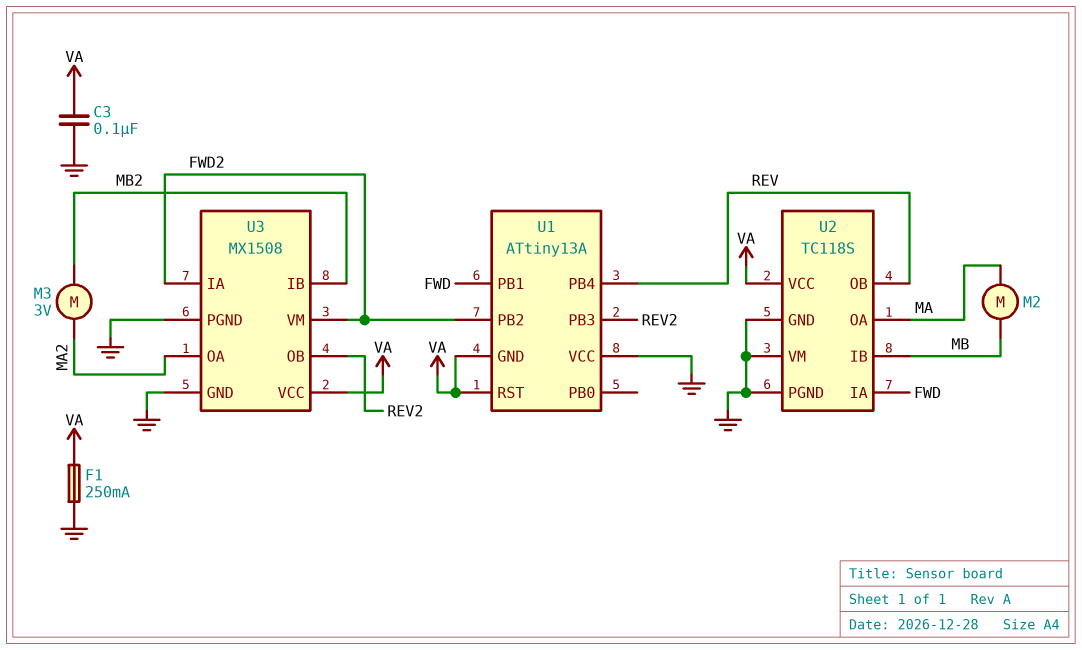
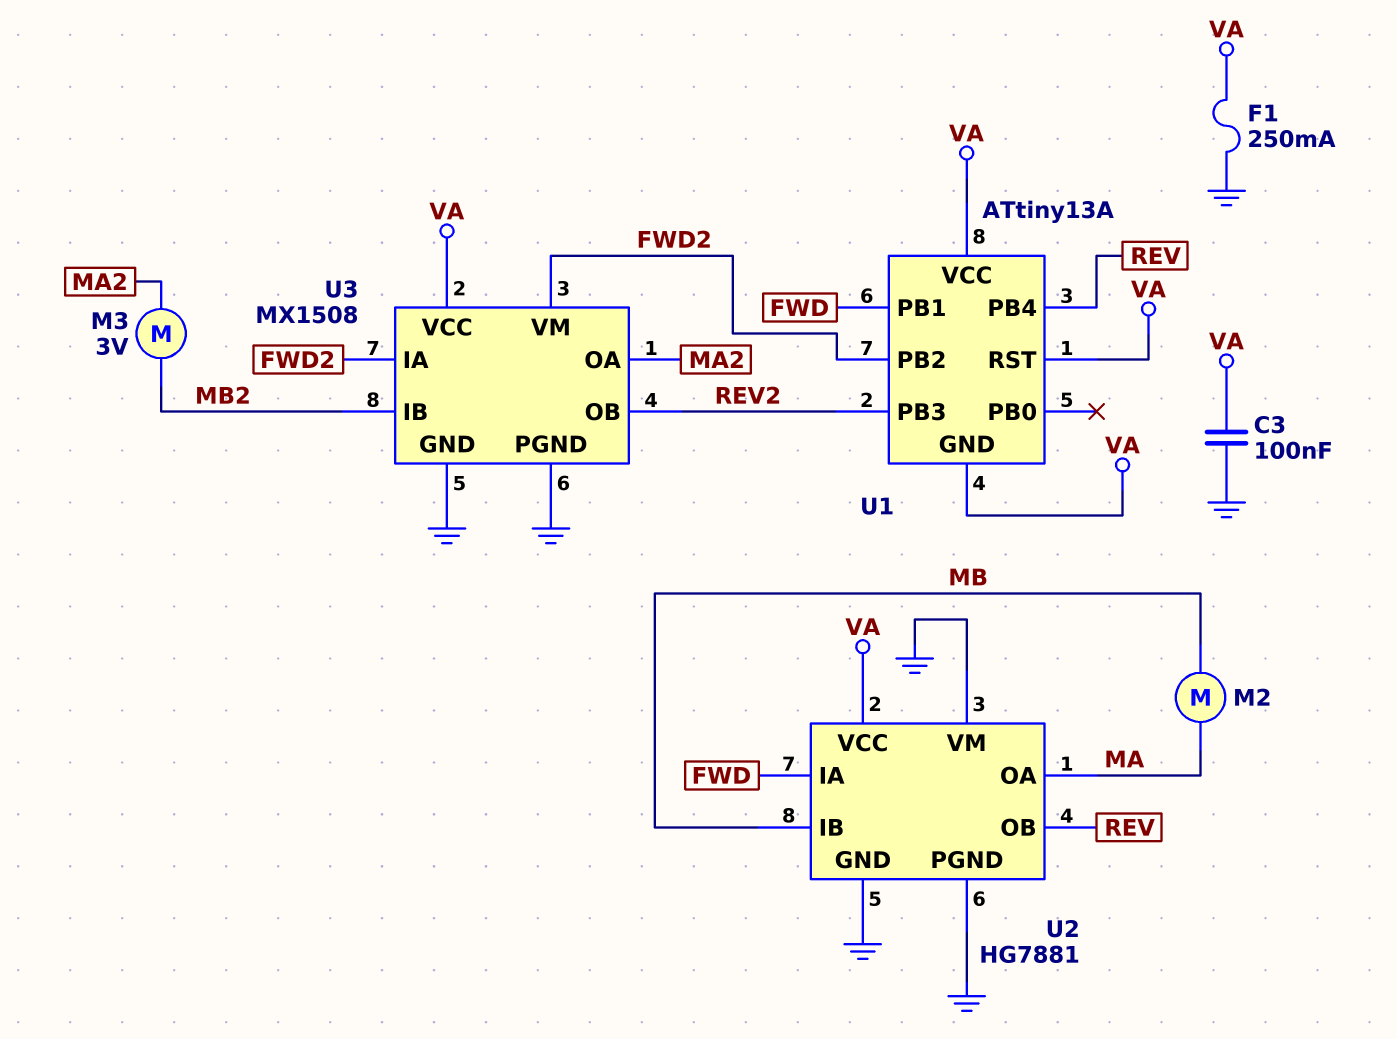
U1 pin VCC: GND -> VA
U2: TC118S -> HG7881

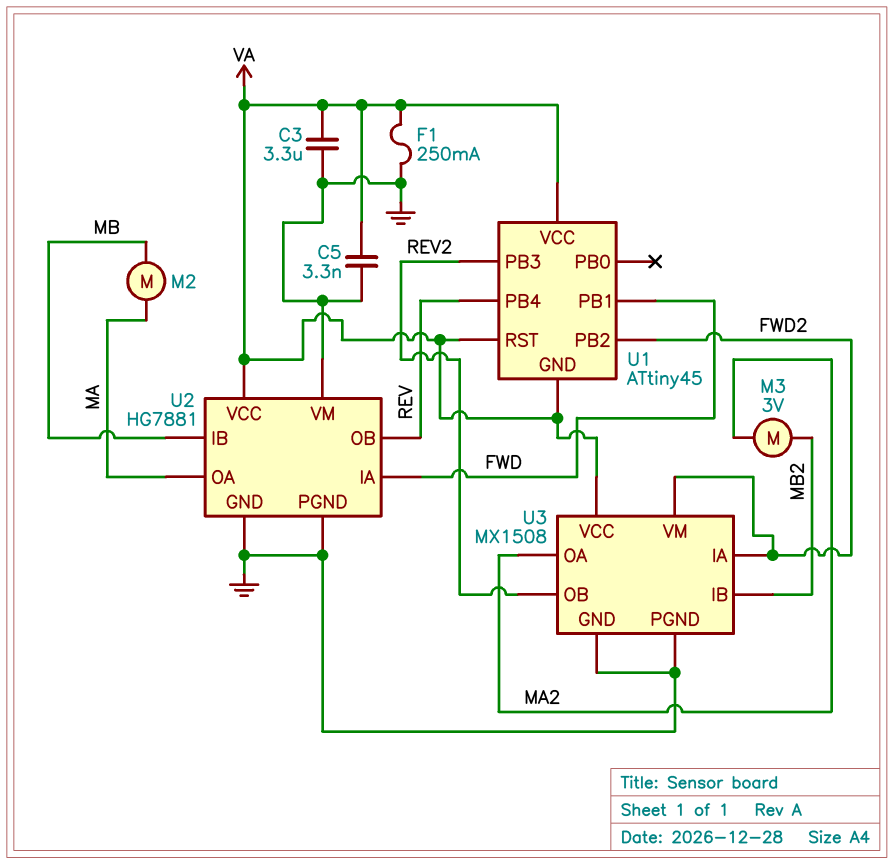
C3: 100nF (GND, VA) -> 3.3uF (GND, VA)
C5: none -> 3.3nF (GND, VA)
U1: ATtiny13A -> ATtiny45

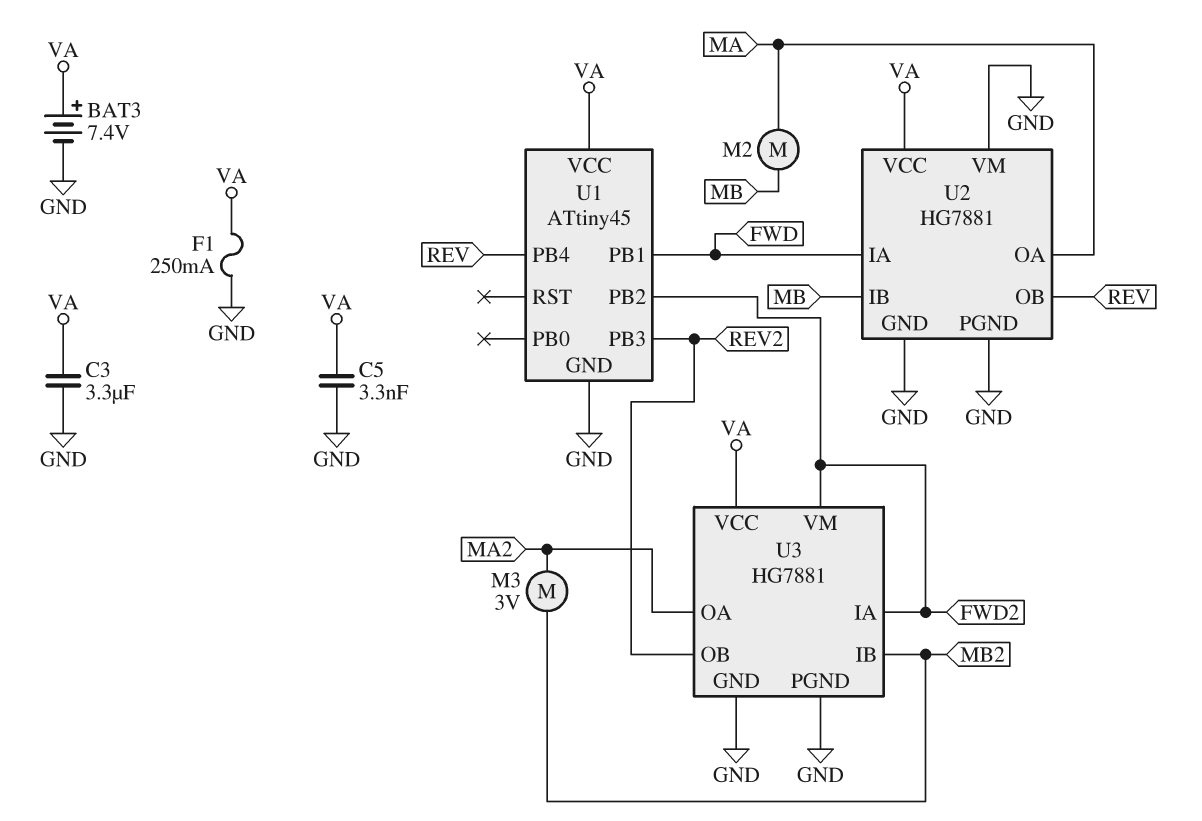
BAT3: none -> 7.4V (plus VA, minus GND)
U1 pin GND: VA -> GND
U1 pin RST: VA -> none
U3: MX1508 -> HG7881

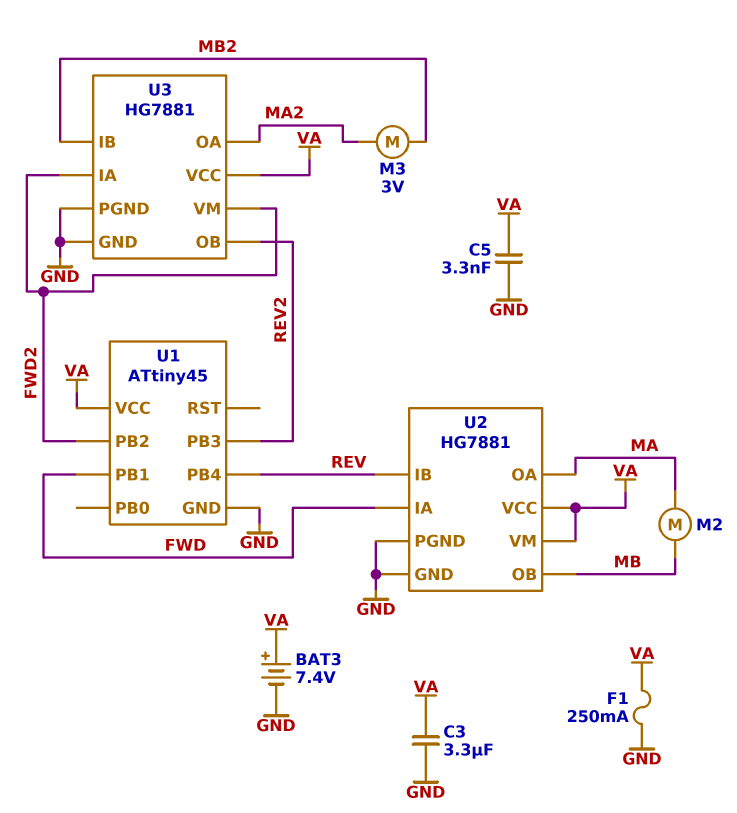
U2 pin IB: MB -> REV
U2 pin OB: REV -> MB
U2 pin VM: GND -> VA

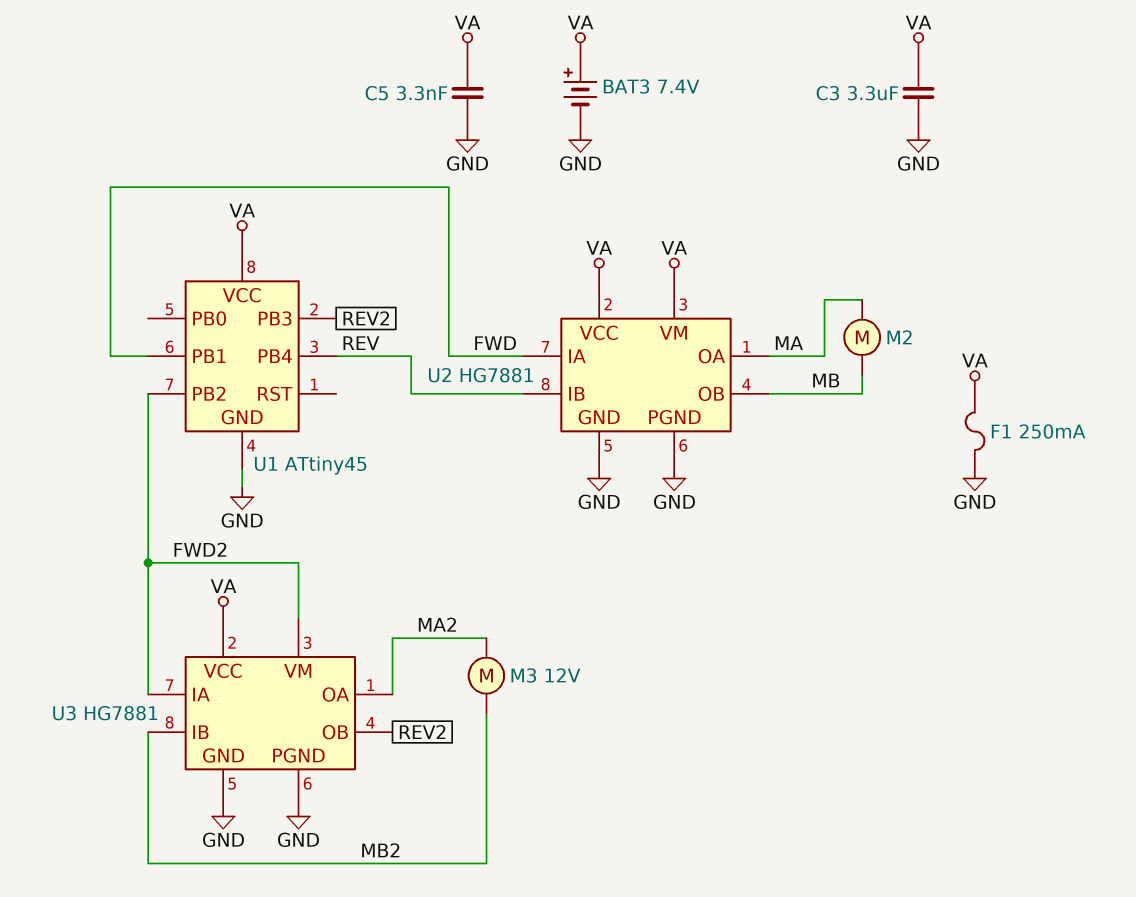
M3: motor 3V (MA2, MB2) -> motor 12V (MA2, MB2)

